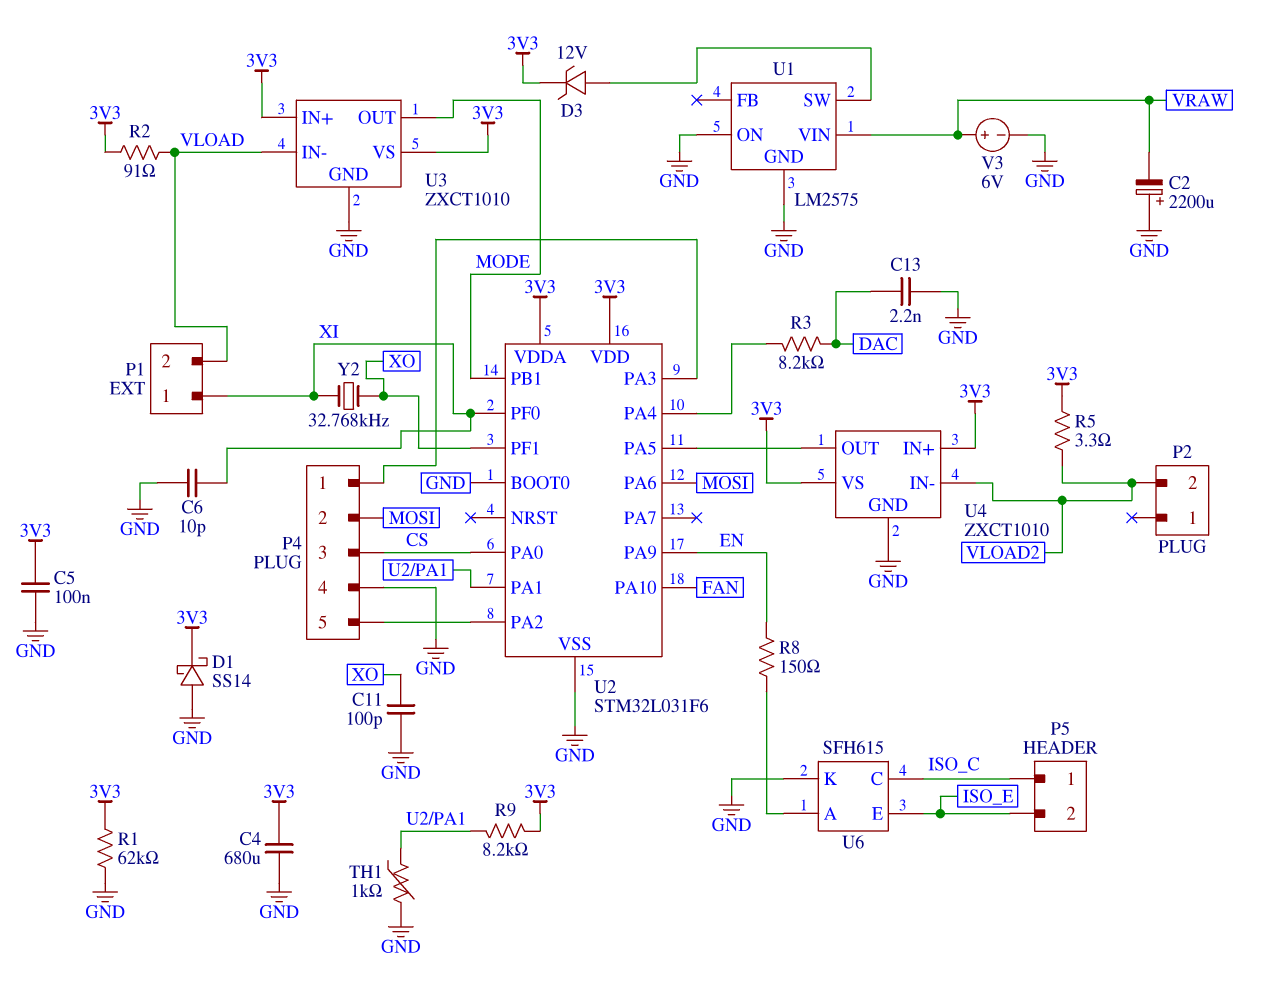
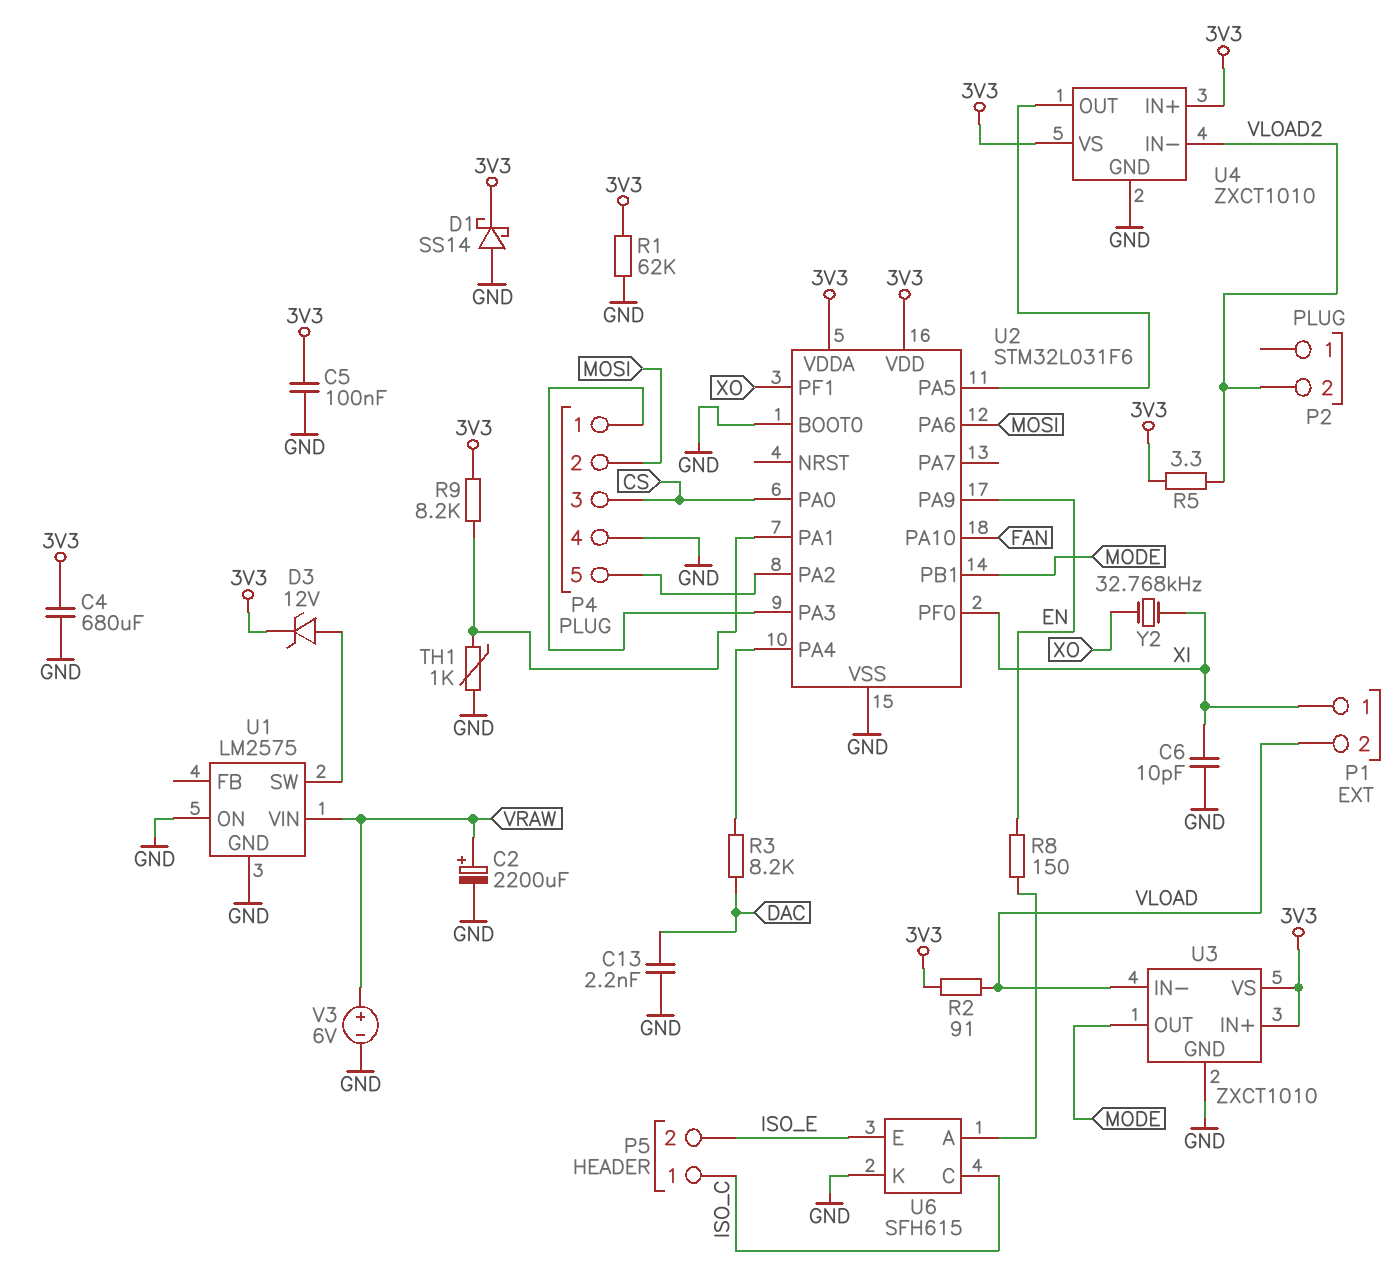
C2: 2200uF (plus GND, minus VRAW) -> 2200uF (plus VRAW, minus GND)
C11: 100pF (GND, XO) -> none

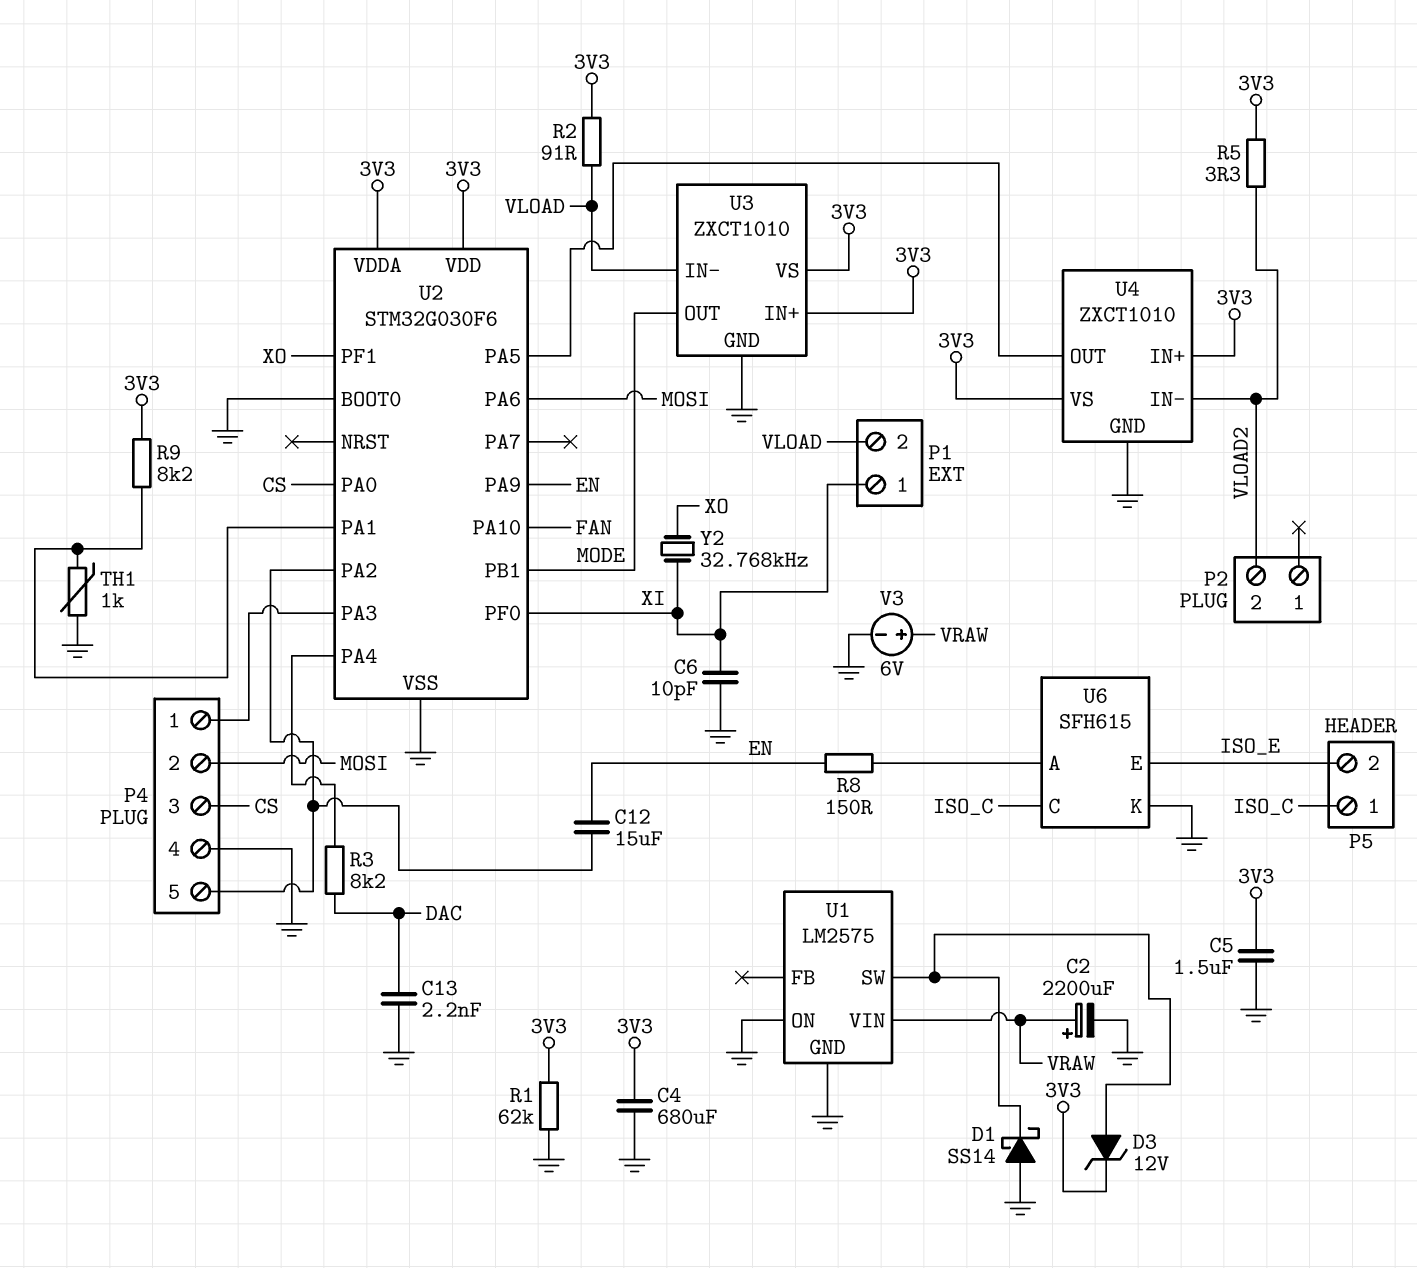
C5: 100nF (3V3, GND) -> 1.5uF (3V3, GND)
C12: none -> 15uF (EN, P4/5)
D1: schottky SS14 (A GND, K 3V3) -> schottky SS14 (A GND, K U1/SW)
U2: STM32L031F6 -> STM32G030F6

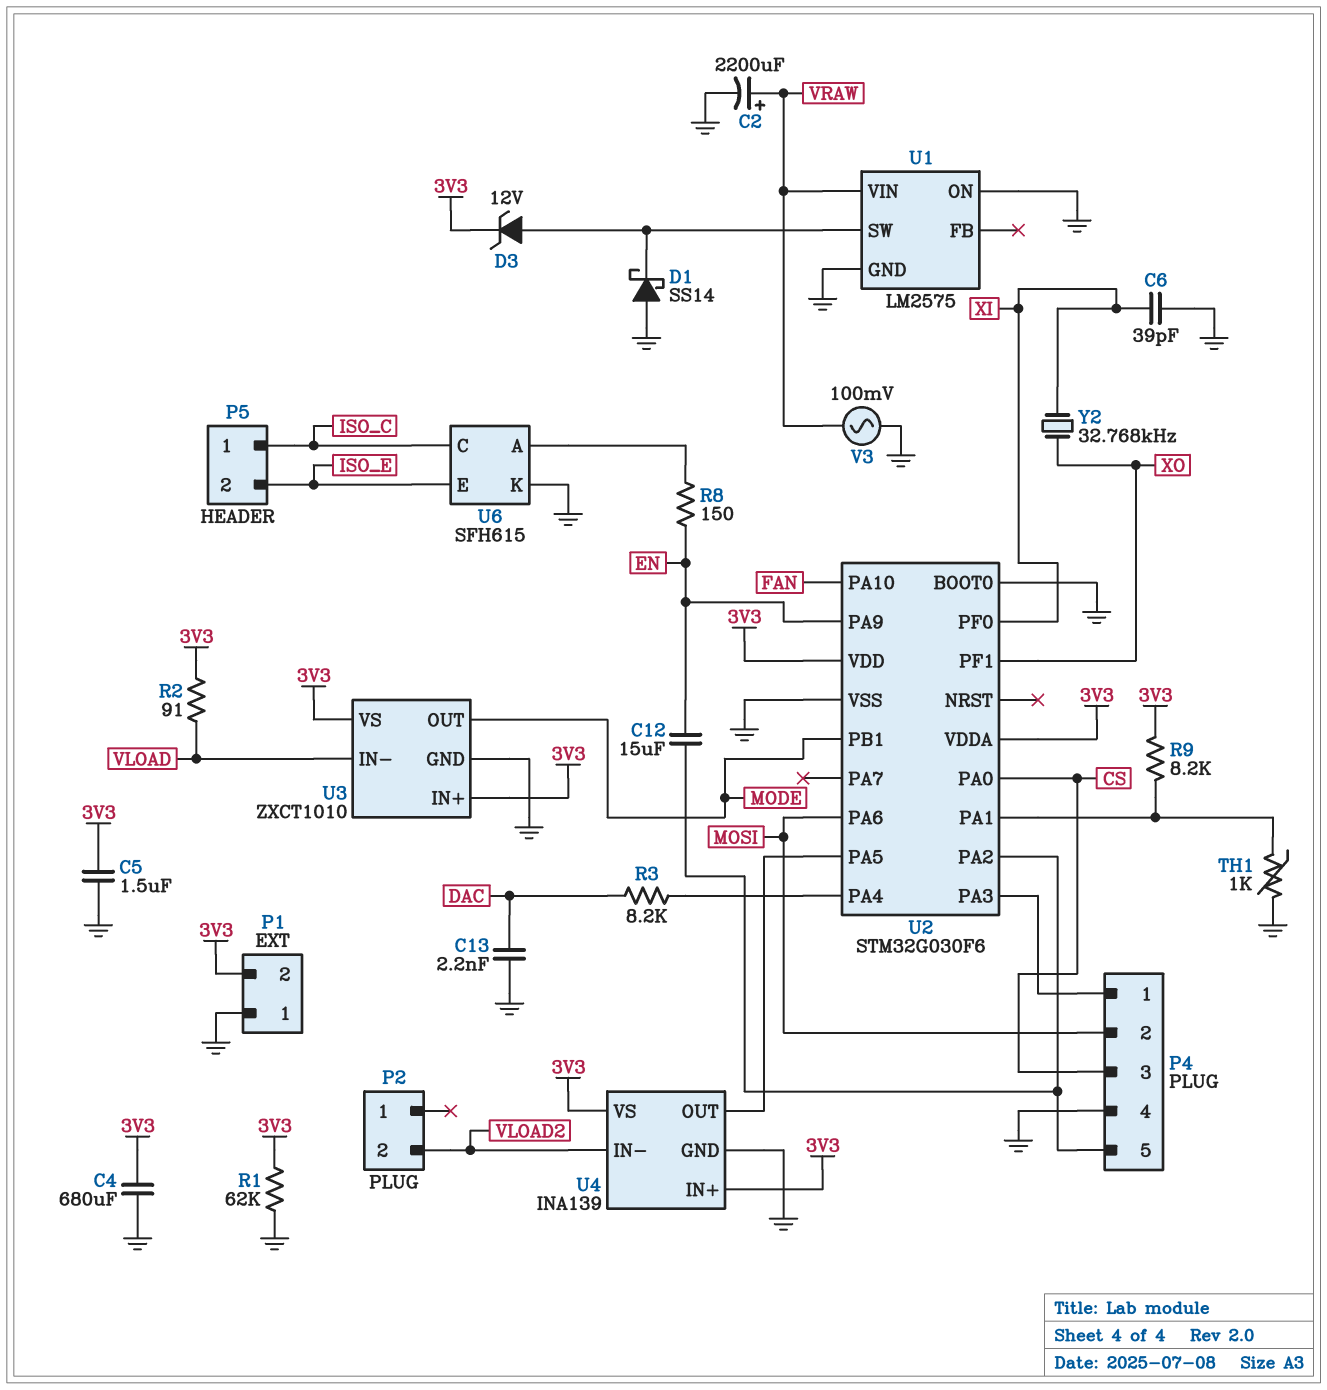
C6: 10pF (GND, XI) -> 39pF (GND, XI)
P1 pin 1: XI -> GND
P1 pin 2: VLOAD -> 3V3
R5: 3.3 (3V3, VLOAD2) -> none
U4: ZXCT1010 -> INA139
V3: 6V (plus VRAW, minus GND) -> AC 100mV (GND, VRAW)

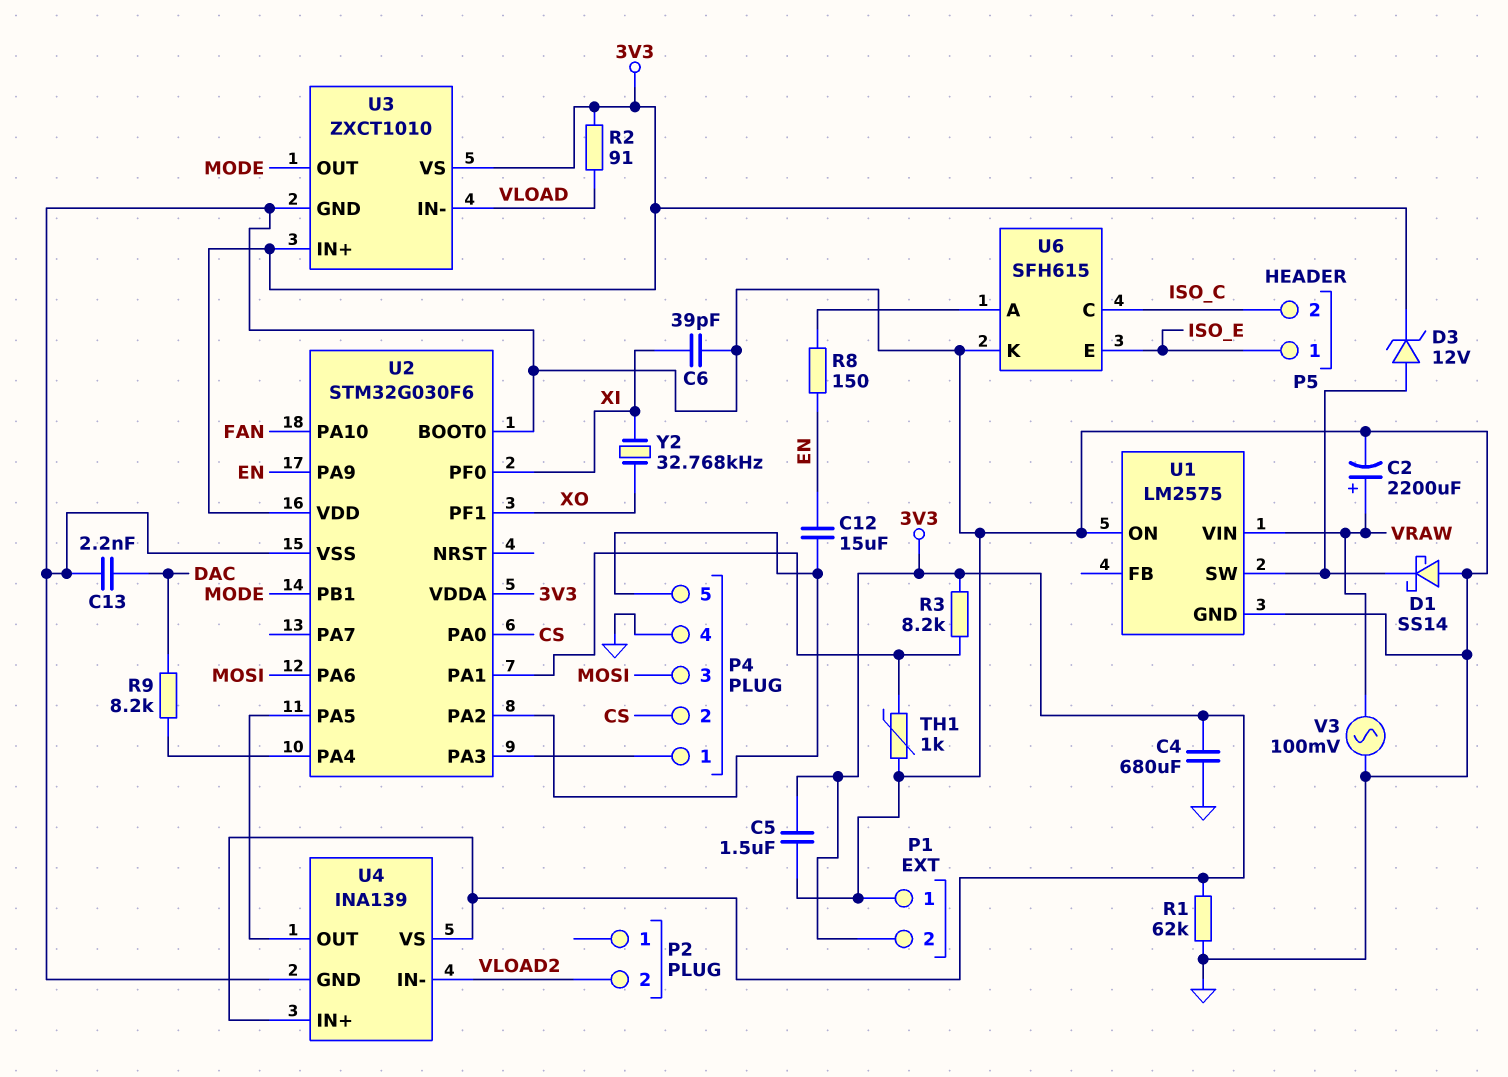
P4 pin 2: MOSI -> CS
P4 pin 3: CS -> MOSI
P5 pin 1: ISO_C -> ISO_E
P5 pin 2: ISO_E -> ISO_C
R3: 8.2k (DAC, U2/PA4) -> 8.2k (3V3, U2/PA1)
R9: 8.2k (3V3, U2/PA1) -> 8.2k (DAC, U2/PA4)

